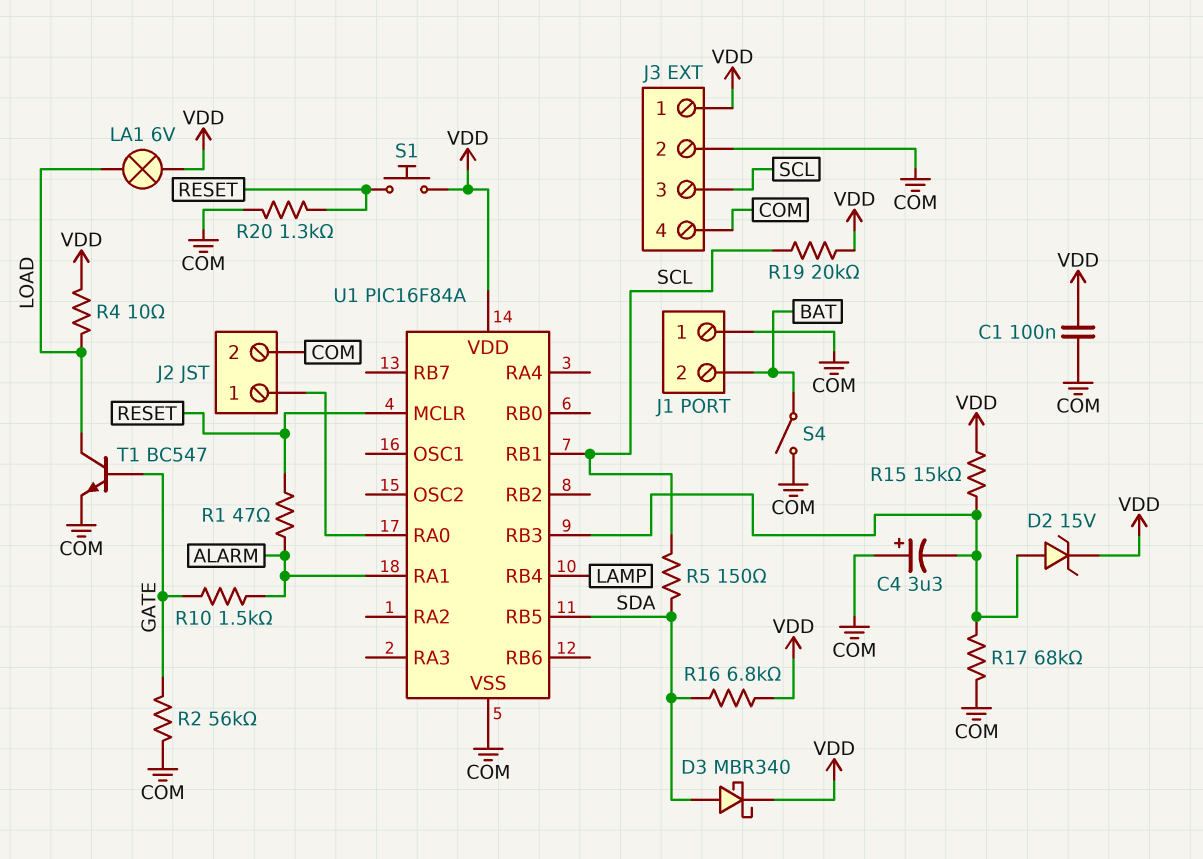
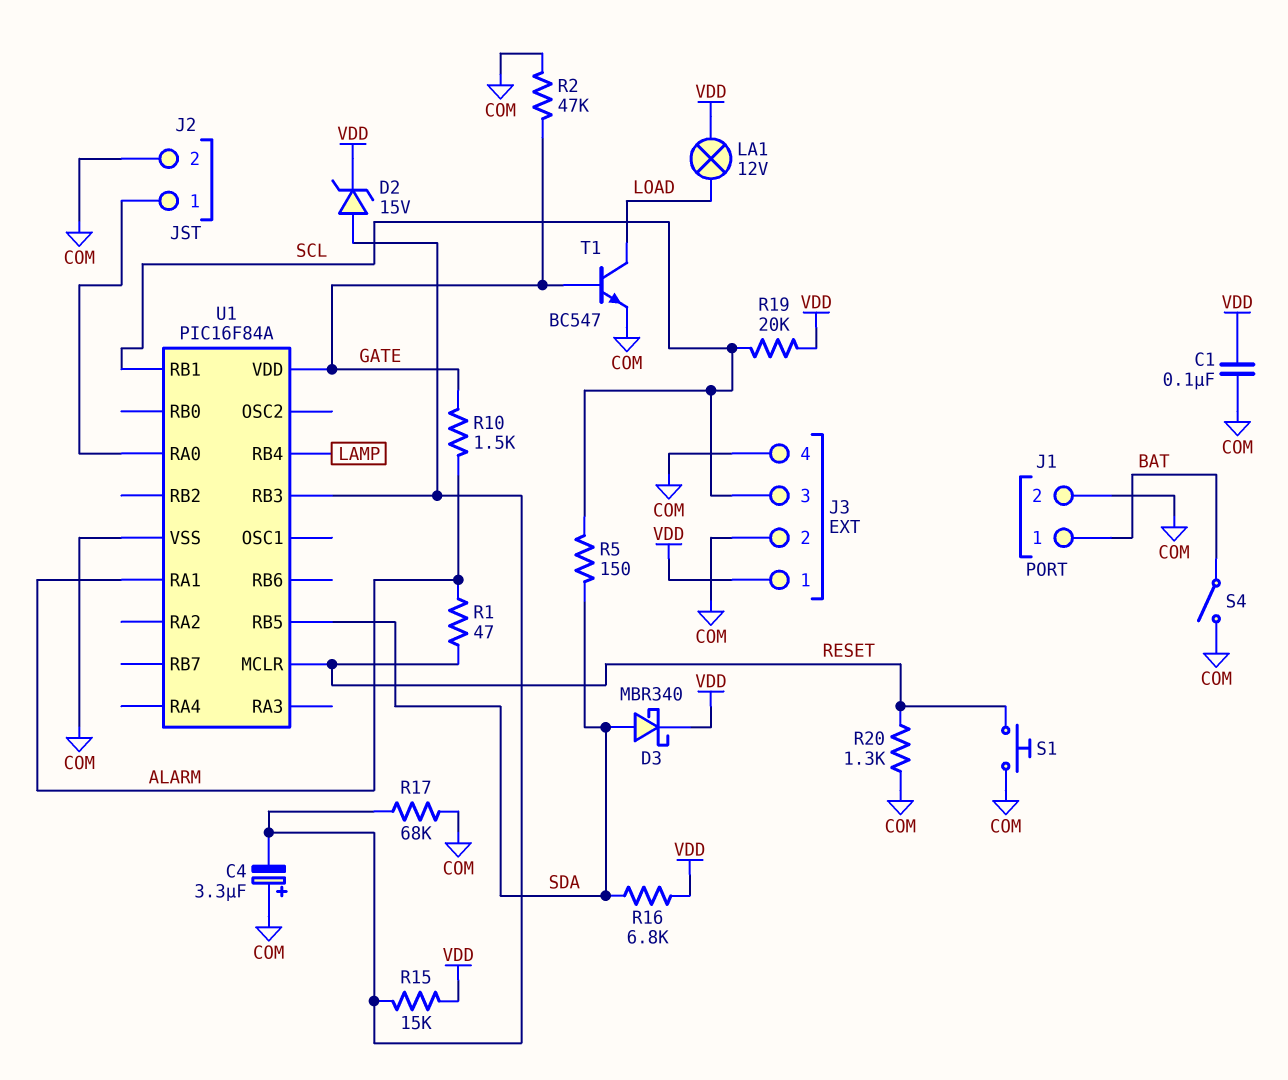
J1 pin 1: COM -> BAT
J1 pin 2: BAT -> COM
LA1: lamp 6V (LOAD, VDD) -> lamp 12V (LOAD, VDD)
R2: 56k (COM, GATE) -> 47k (COM, GATE)
R4: 10 (LOAD, VDD) -> none
S1: button (RESET, VDD) -> button (COM, RESET)
U1 pin VDD: VDD -> GATE

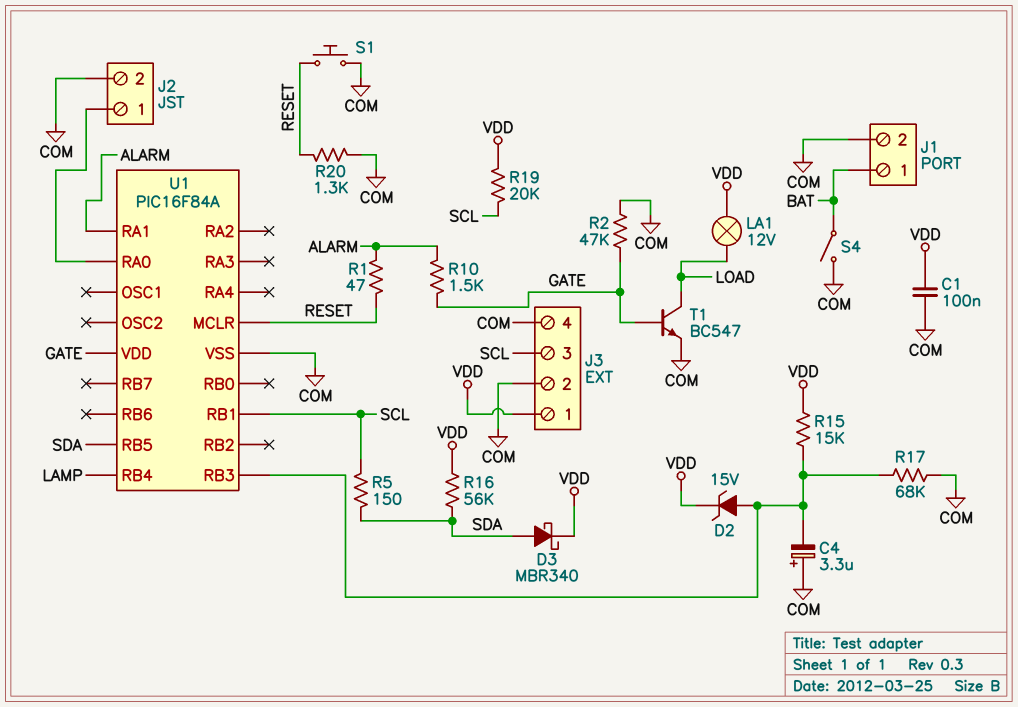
R16: 6.8k (SDA, VDD) -> 56k (SDA, VDD)

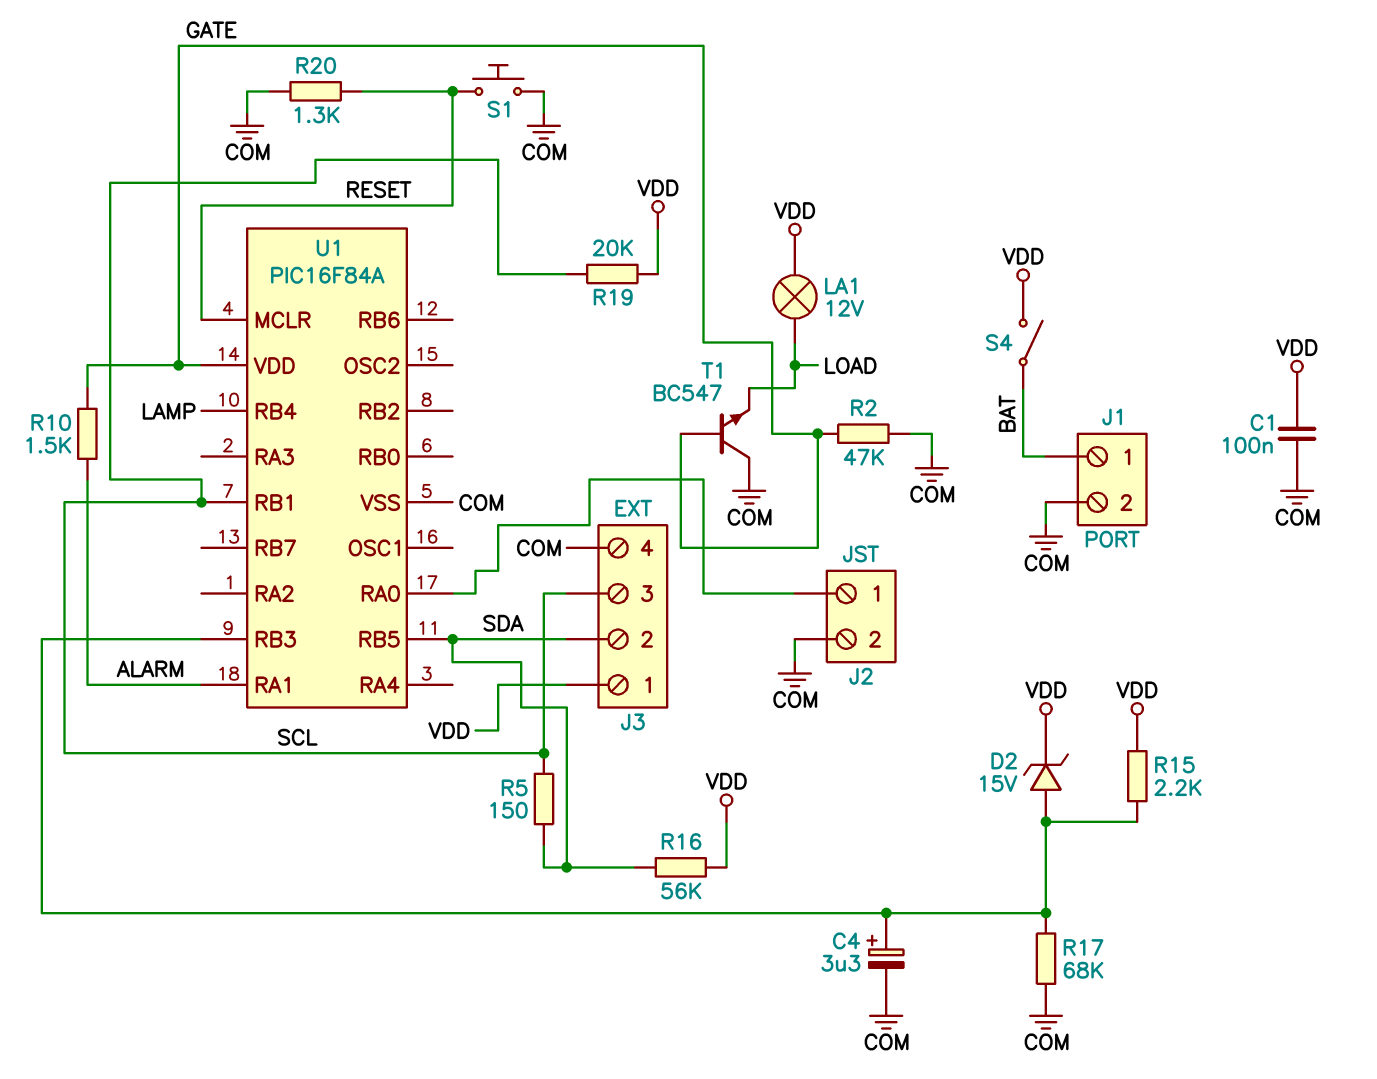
C4: 3.3uF (plus COM, minus U1/RB3) -> 3.3uF (plus U1/RB3, minus COM)
D3: schottky MBR340 (A SDA, K VDD) -> none
J3 pin 2: COM -> SDA
R1: 47 (ALARM, RESET) -> none
R15: 15k (U1/RB3, VDD) -> 2.2k (U1/RB3, VDD)
S4: switch (BAT, COM) -> switch (BAT, VDD)
T1: NPN BC547 (B GATE, C LOAD, E COM) -> NPN BC547 (B GATE, C COM, E LOAD)

